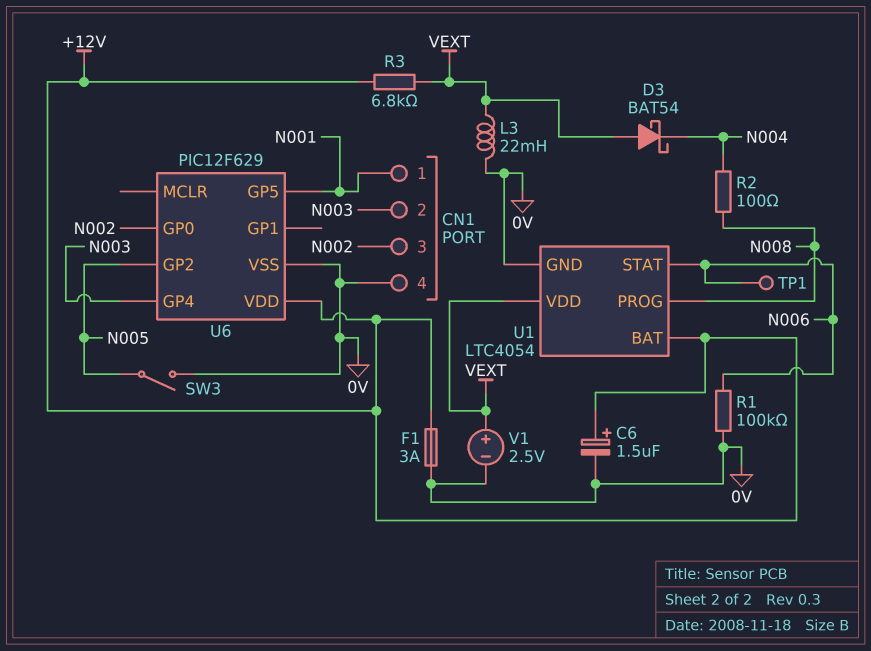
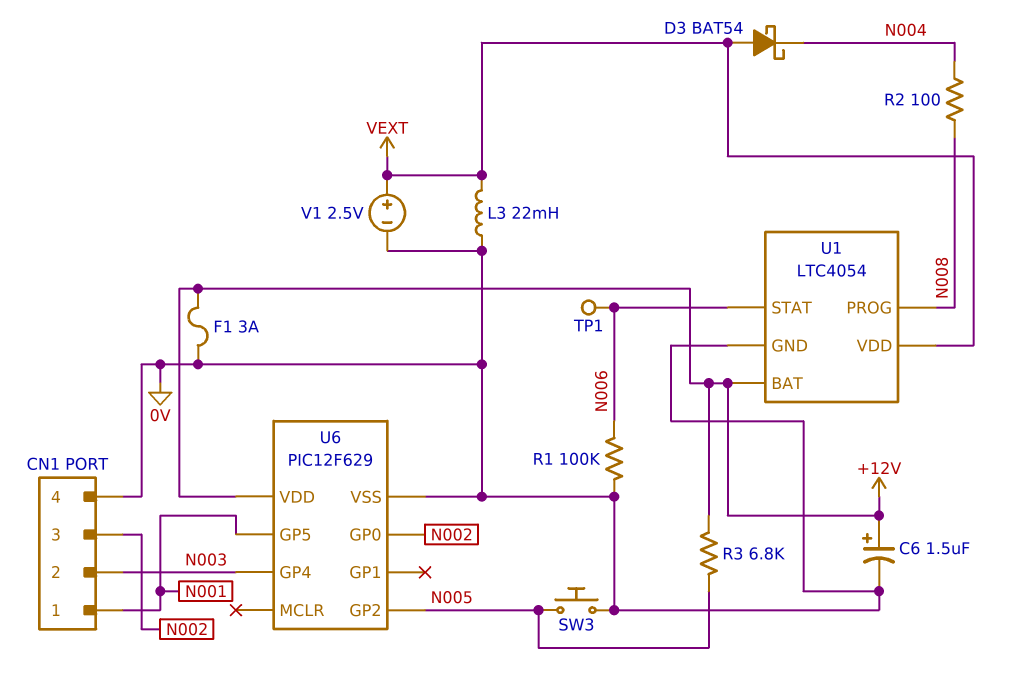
R3: 6.8k (+12V, VEXT) -> 6.8k (+12V, N005)
SW3: switch (0V, N005) -> button (0V, N005)

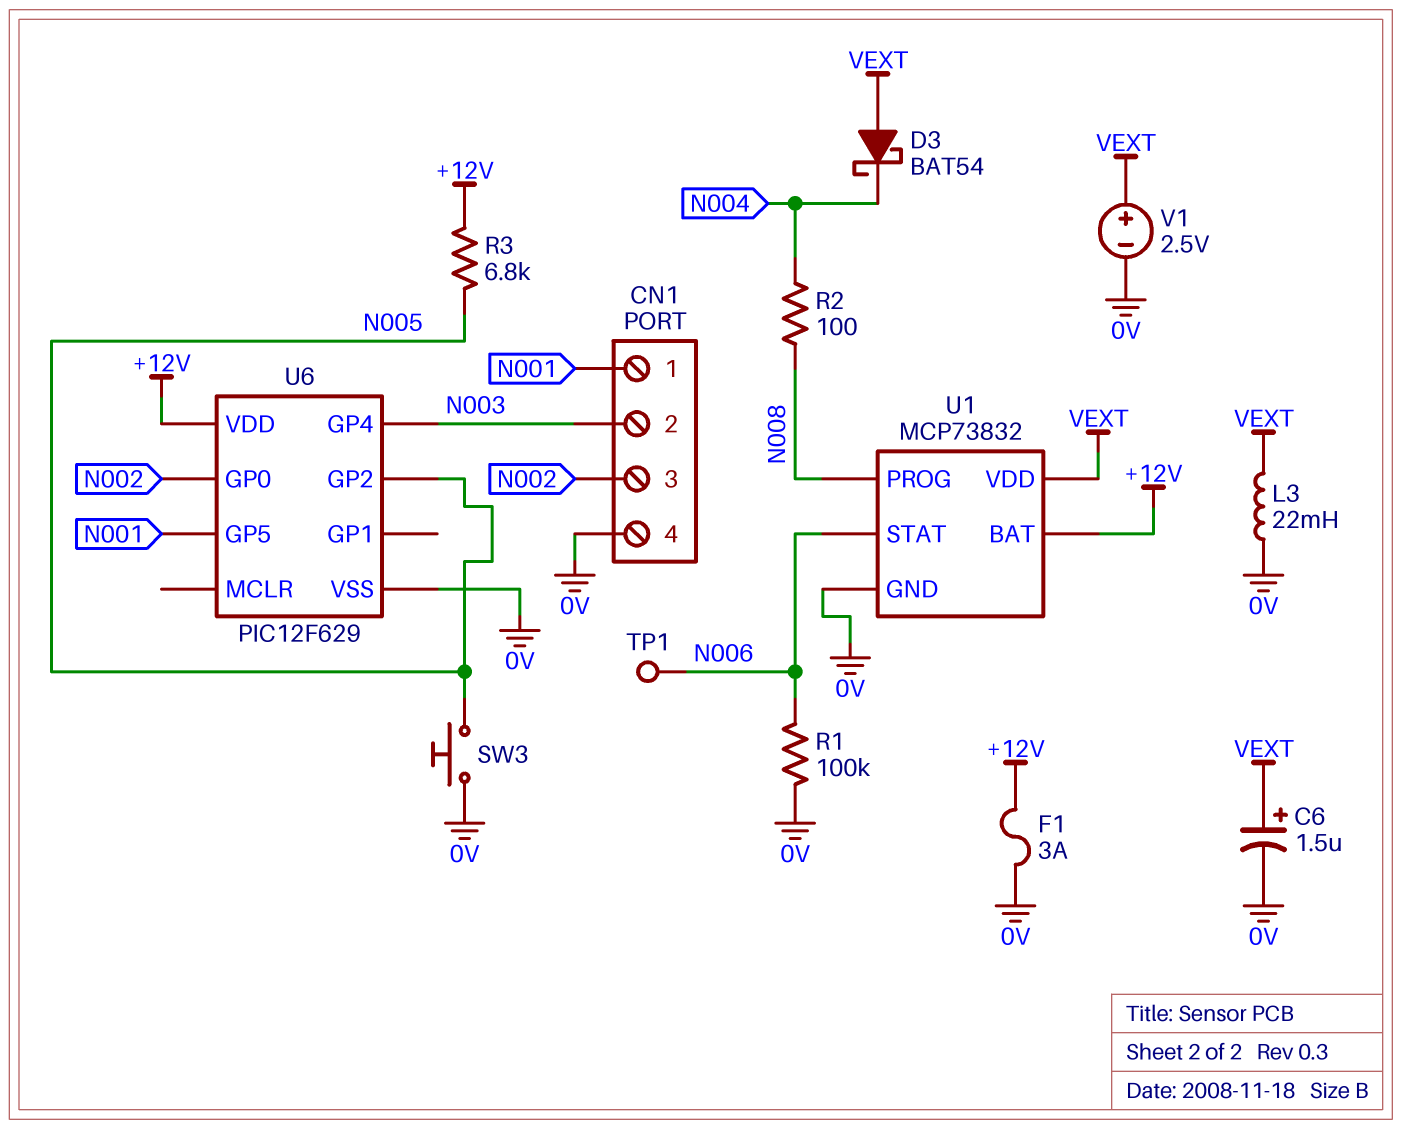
C6: 1.5uF (plus +12V, minus 0V) -> 1.5uF (plus VEXT, minus 0V)
U1: LTC4054 -> MCP73832

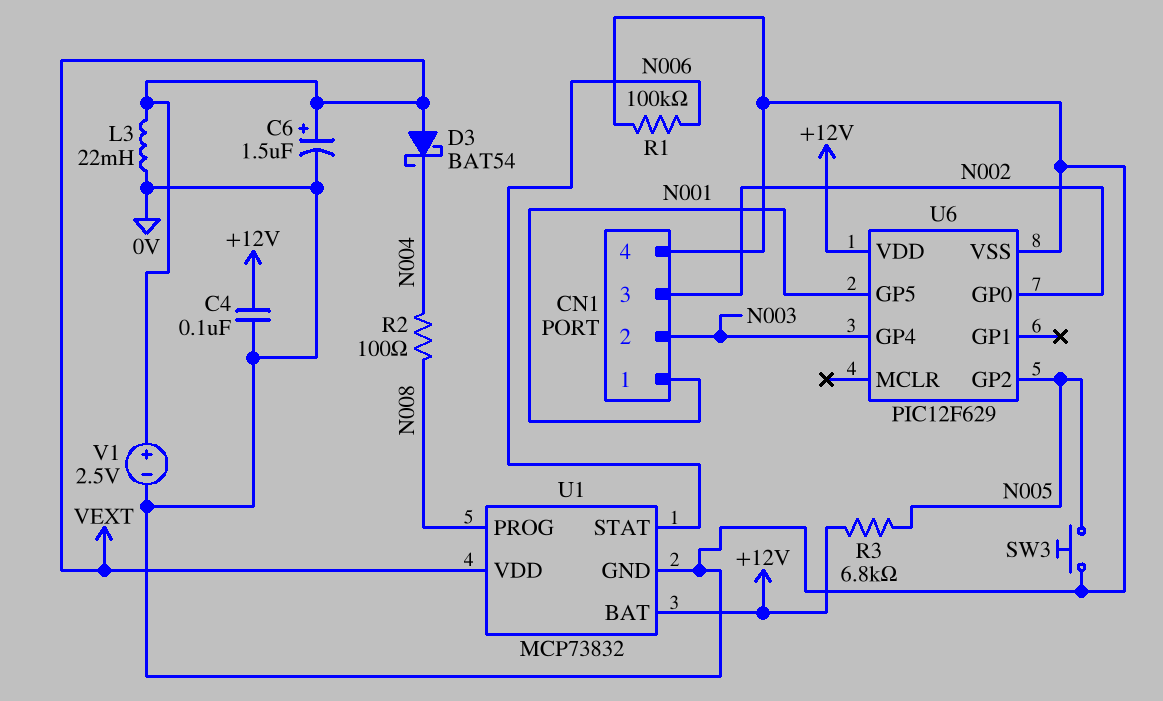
C4: none -> 100nF (+12V, 0V)
F1: 3A (+12V, 0V) -> none
TP1: test point (N006) -> none

